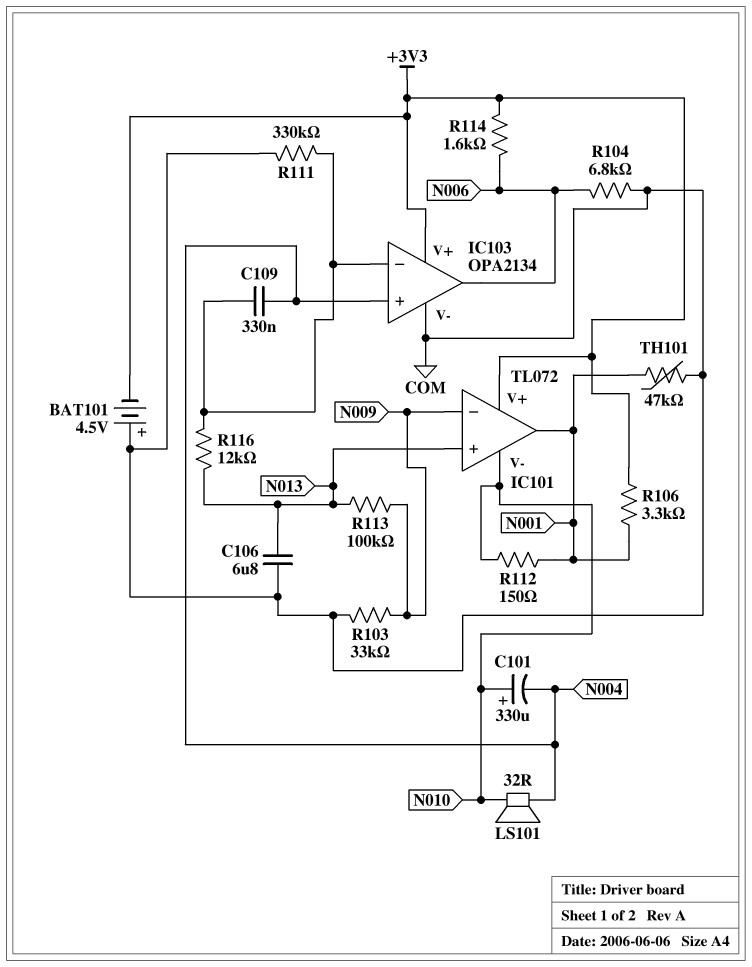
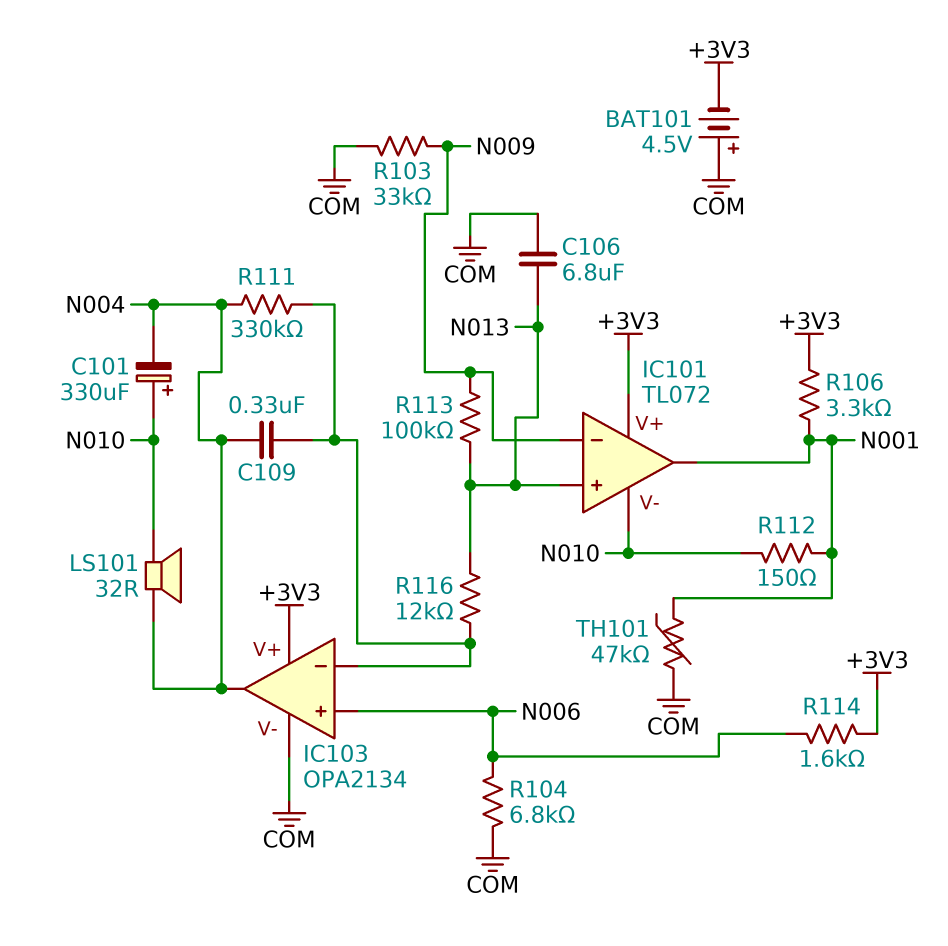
IC103 pin in+: N004 -> N006
IC103 pin out: N006 -> N004
R111: 330k (COM, IC103/in-) -> 330k (IC103/in-, N004)

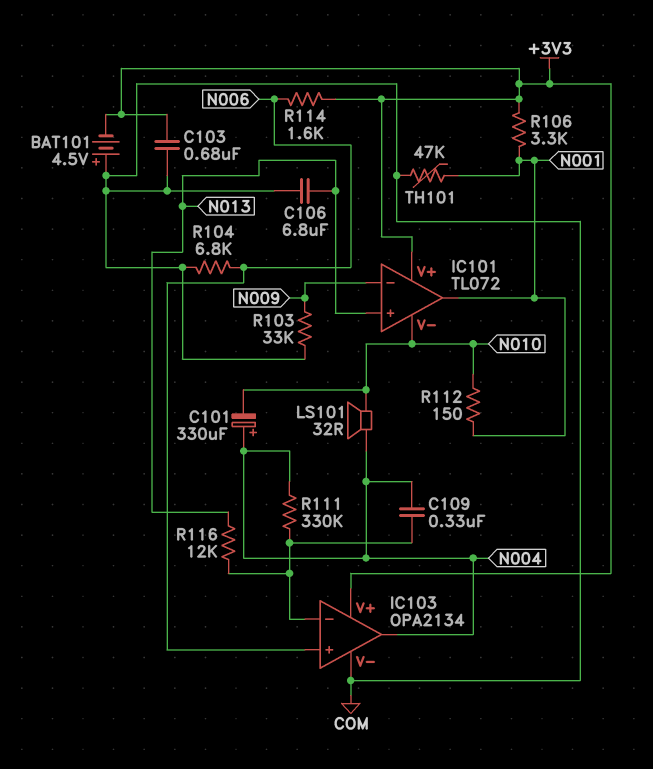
C101: 330uF (plus N010, minus N004) -> 330uF (plus N004, minus N010)
C103: none -> 680nF (+3V3, COM)
R113: 100k (N009, N013) -> none

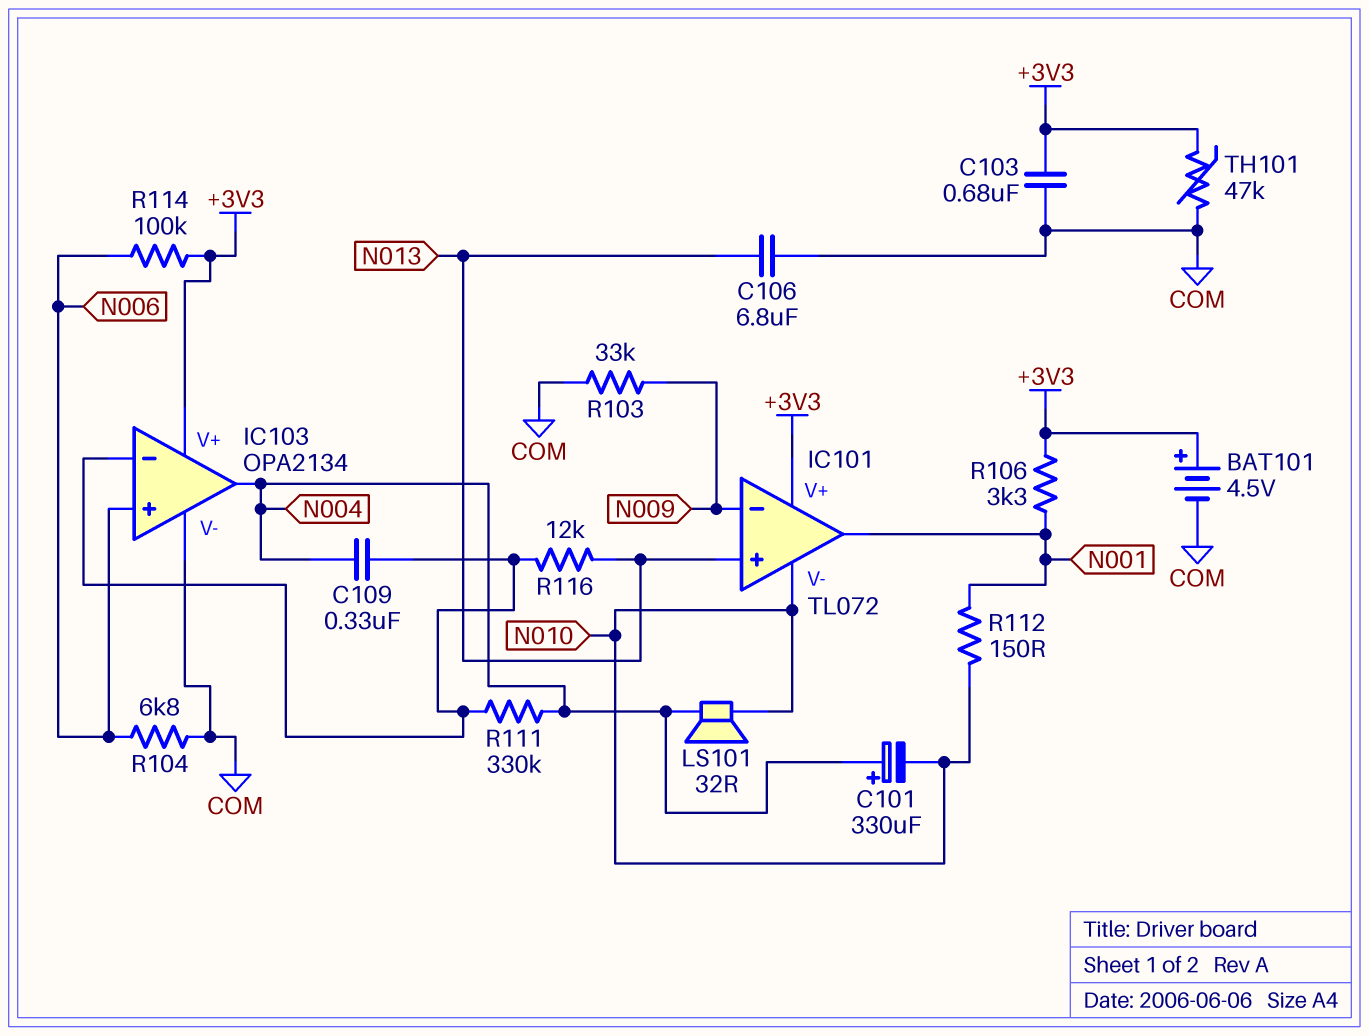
BAT101: 4.5V (plus COM, minus +3V3) -> 4.5V (plus +3V3, minus COM)
R114: 1.6k (+3V3, N006) -> 100k (+3V3, N006)
TH101: 47k (COM, N001) -> 47k (+3V3, COM)

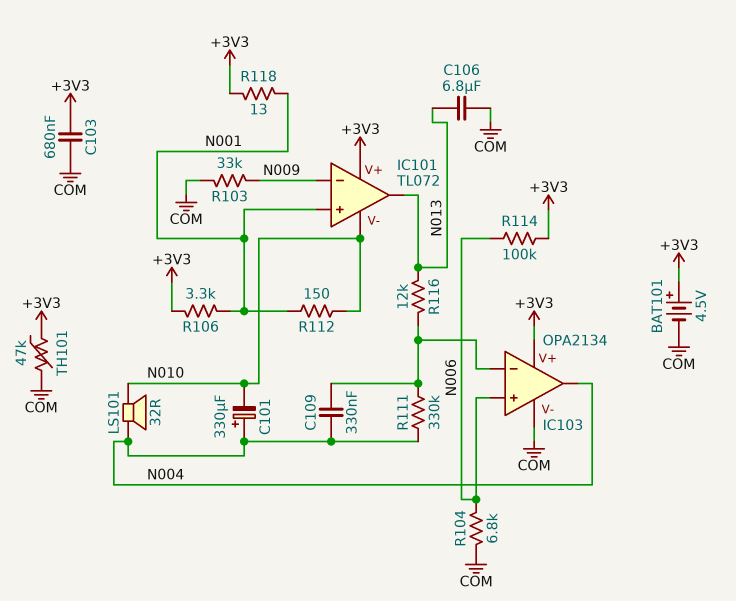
IC101 pin in+: N013 -> N001
IC101 pin out: N001 -> N013
R118: none -> 13 (+3V3, N001)

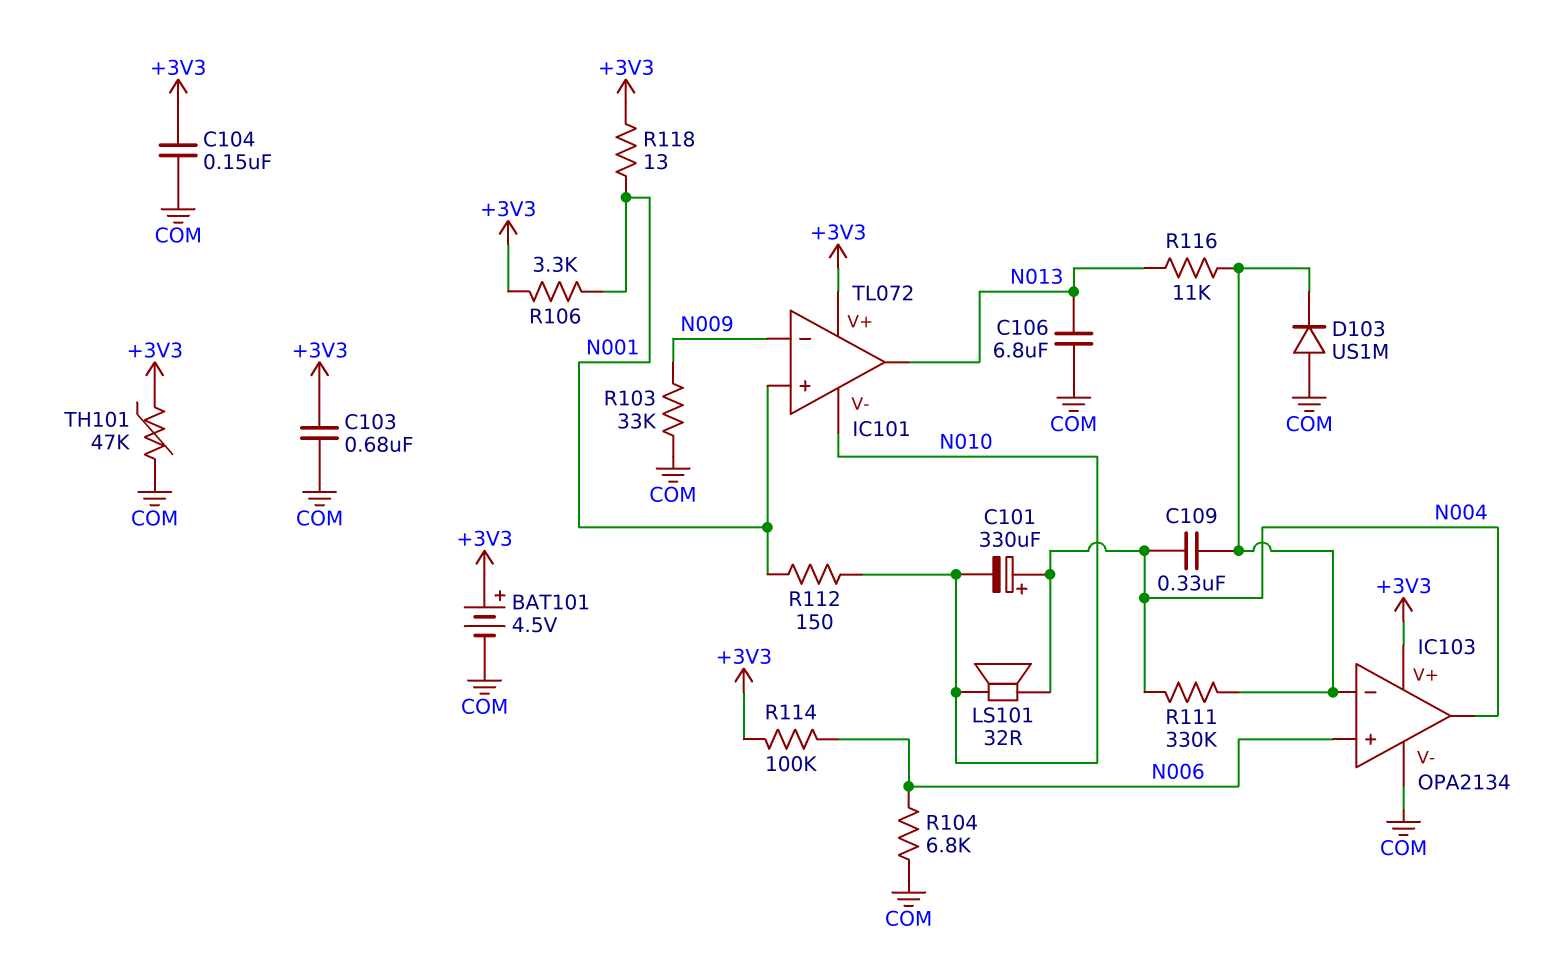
C104: none -> 150nF (+3V3, COM)
D103: none -> diode US1M (A COM, K IC103/in-)
R116: 12k (IC103/in-, N013) -> 11k (IC103/in-, N013)

